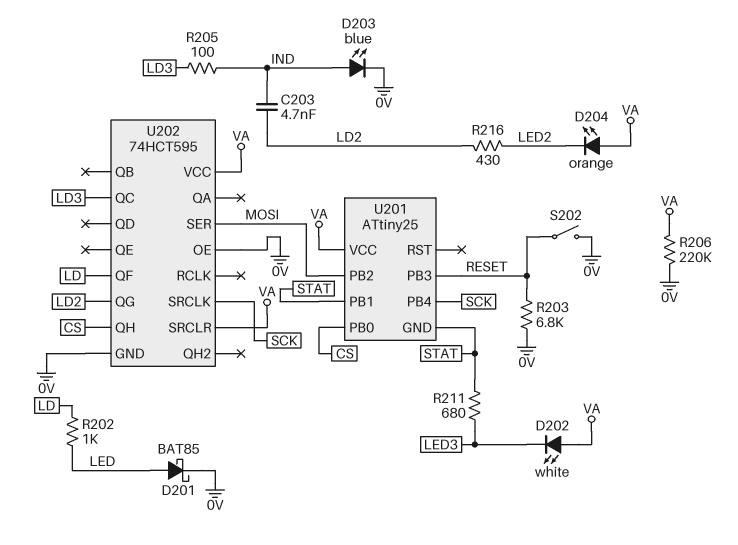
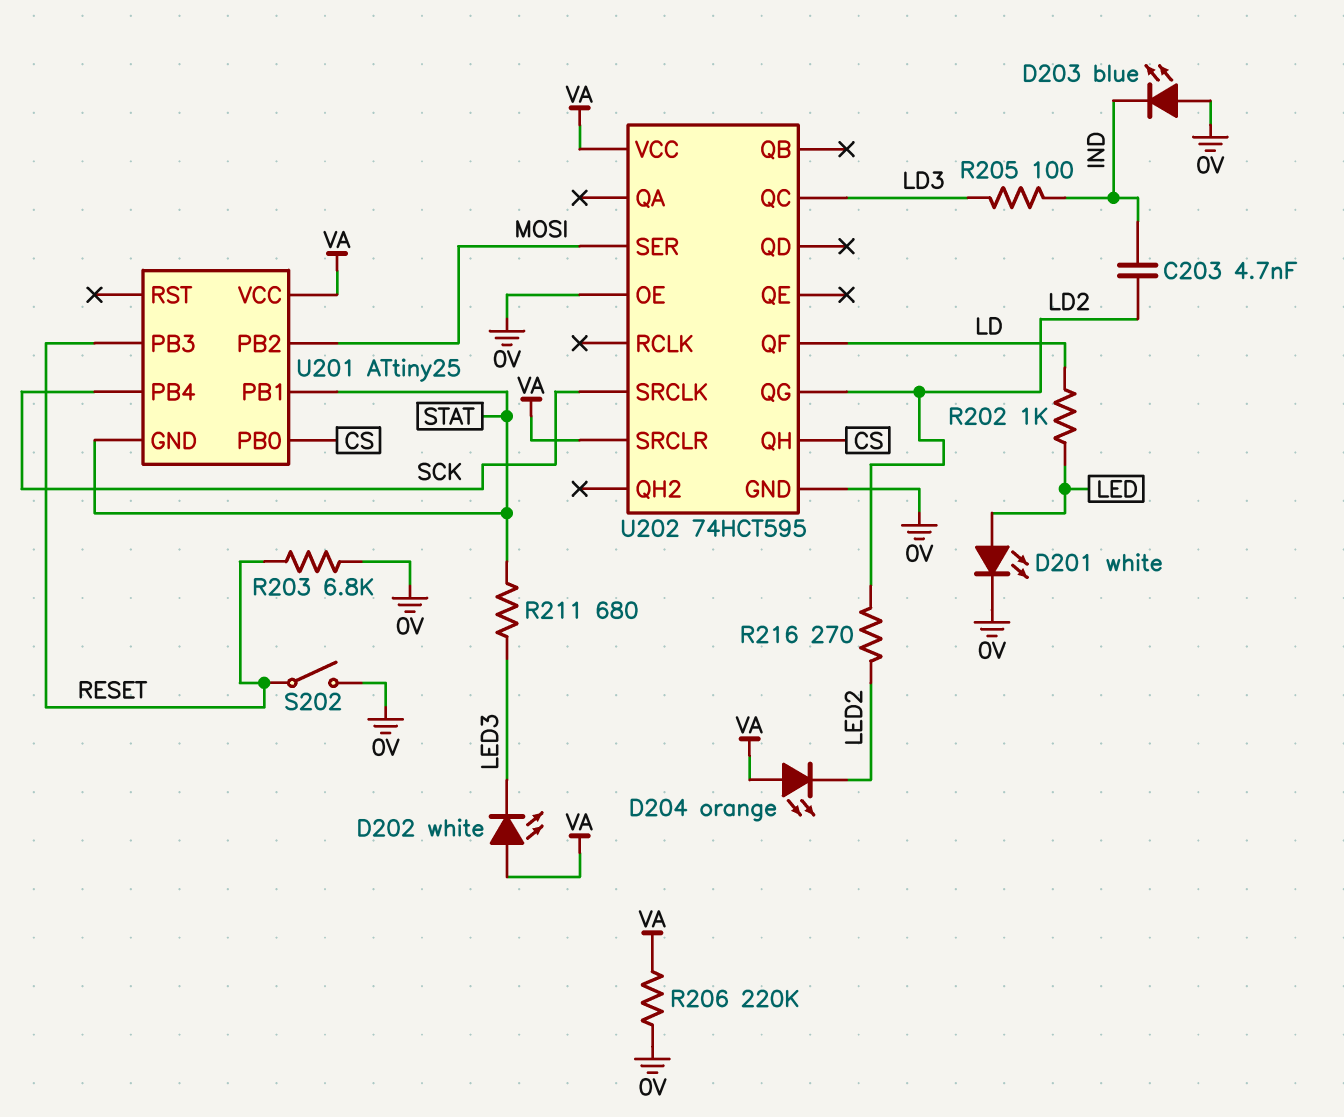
D201: schottky BAT85 (A LED, K 0V) -> LED white (A LED, K 0V)
D203: LED blue (A IND, K 0V) -> LED blue (A 0V, K IND)
R216: 430 (LD2, LED2) -> 270 (LD2, LED2)

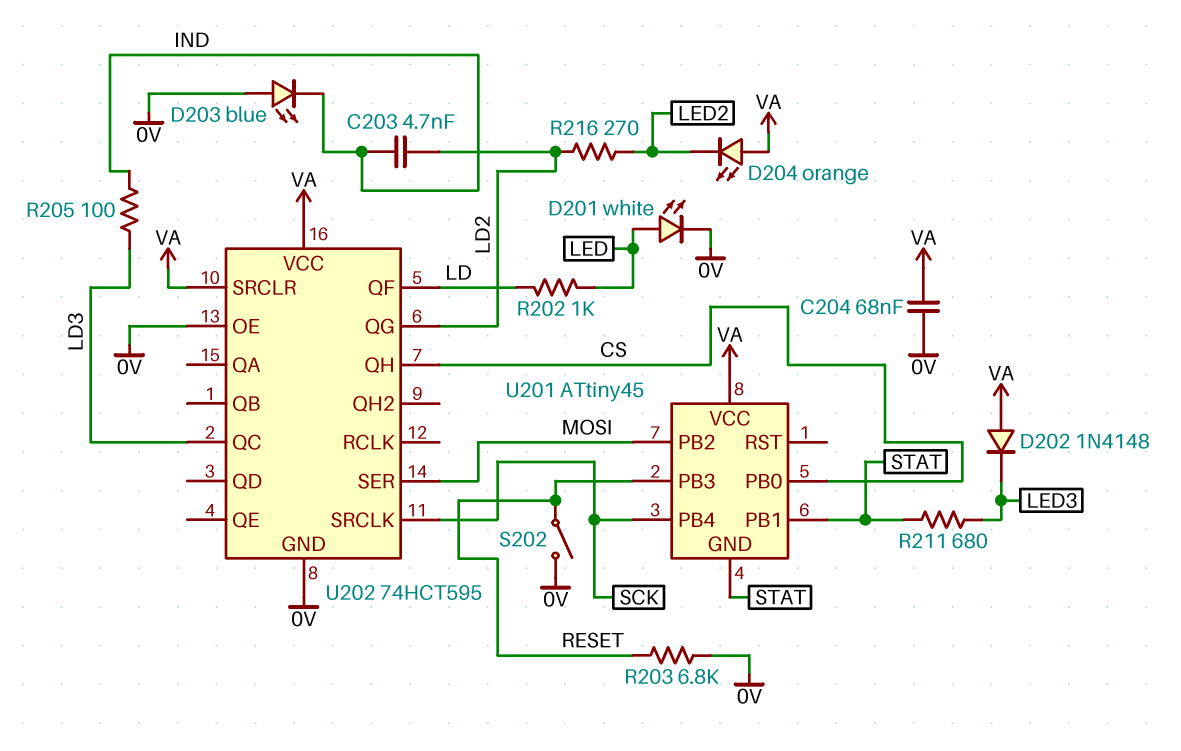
C204: none -> 68nF (0V, VA)
D202: LED white (A VA, K LED3) -> diode 1N4148 (A VA, K LED3)
R206: 220k (0V, VA) -> none
U201: ATtiny25 -> ATtiny45

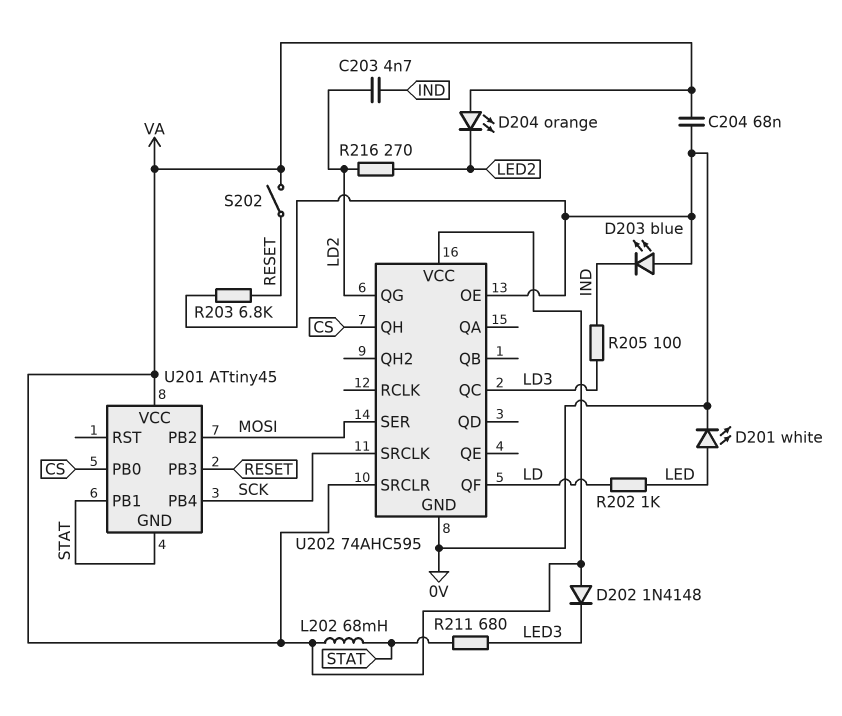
L202: none -> 68mH (STAT, VA)
S202: switch (0V, RESET) -> switch (RESET, VA)
U202: 74HCT595 -> 74AHC595

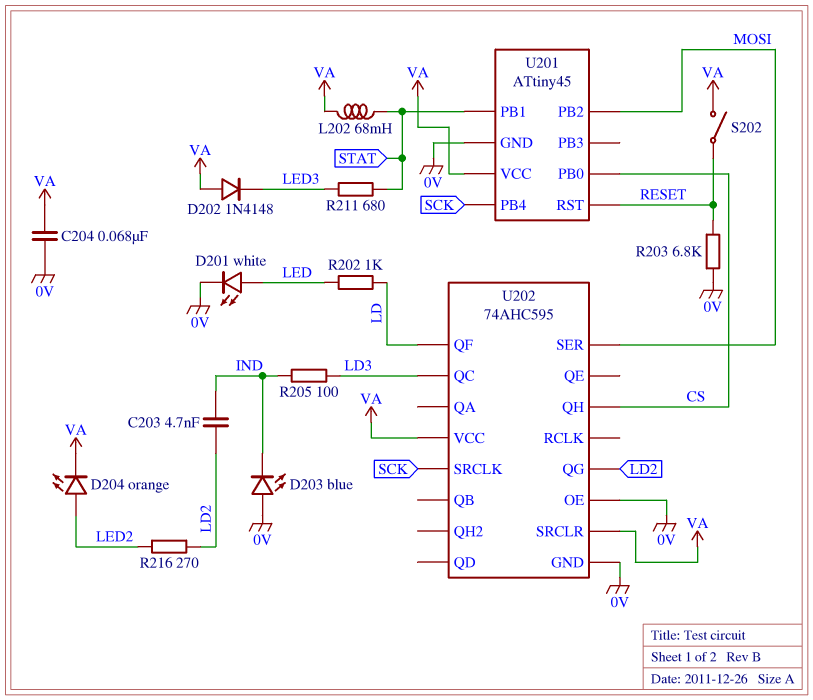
D204: LED orange (A VA, K LED2) -> LED orange (A LED2, K VA)
U201 pin GND: STAT -> 0V
U201 pin PB3: RESET -> none
U201 pin RST: none -> RESET

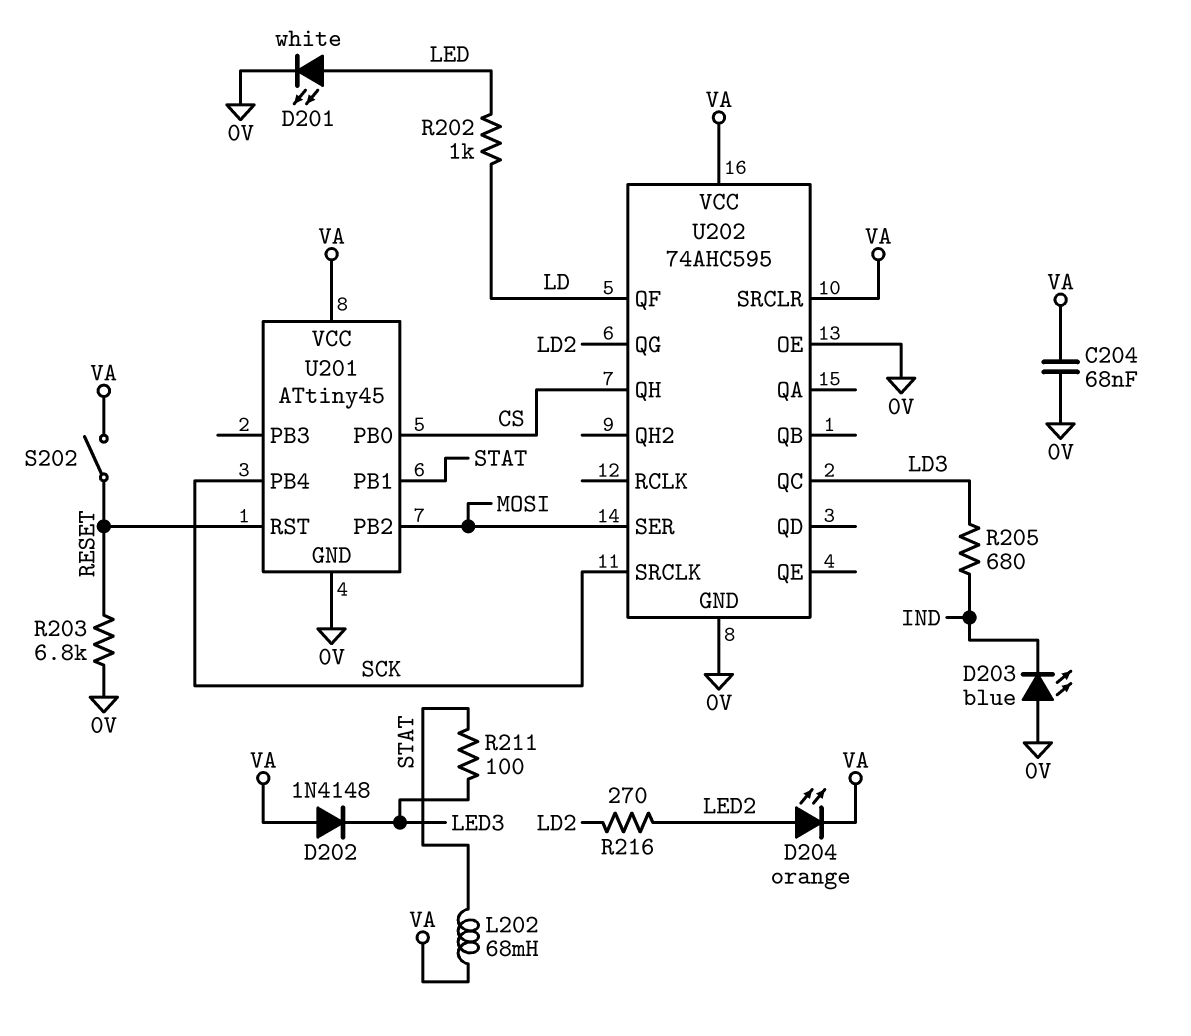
C203: 4.7nF (IND, LD2) -> none
R205: 100 (IND, LD3) -> 680 (IND, LD3)
R211: 680 (LED3, STAT) -> 100 (LED3, STAT)

